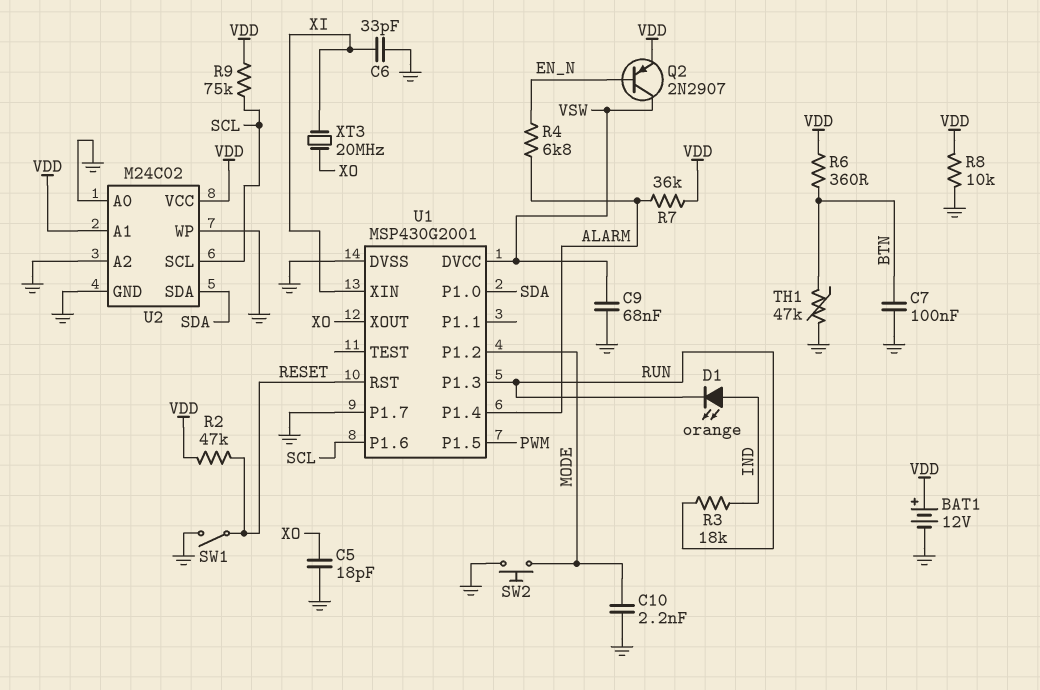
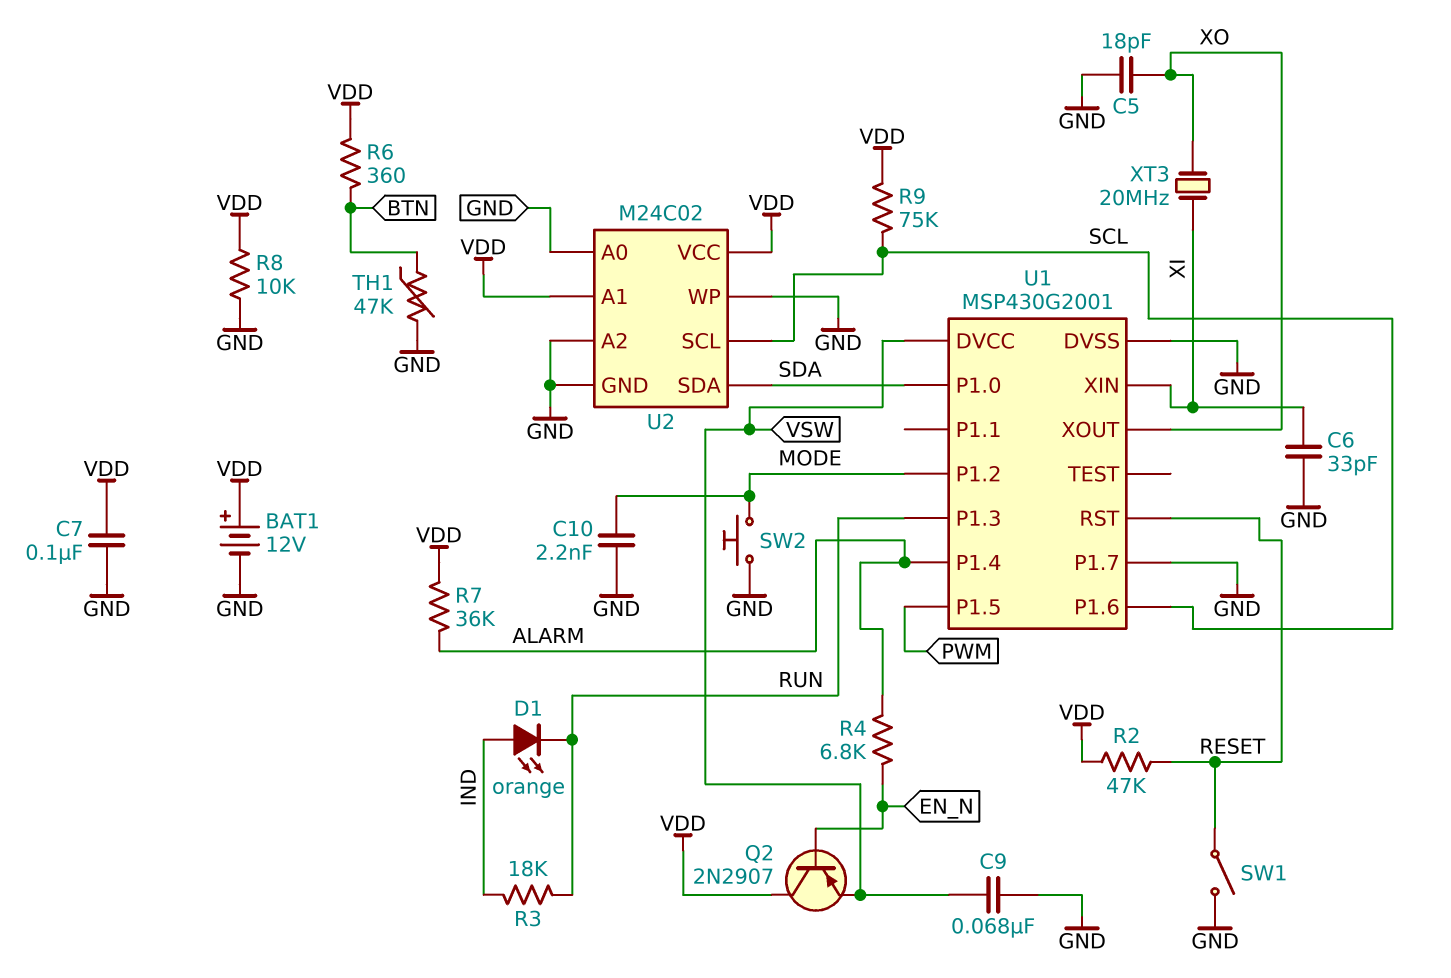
C7: 100nF (BTN, GND) -> 100nF (GND, VDD)
Q2: PNP 2N2907 (B EN_N, C VSW, E VDD) -> PNP 2N2907 (B EN_N, C VDD, E VSW)

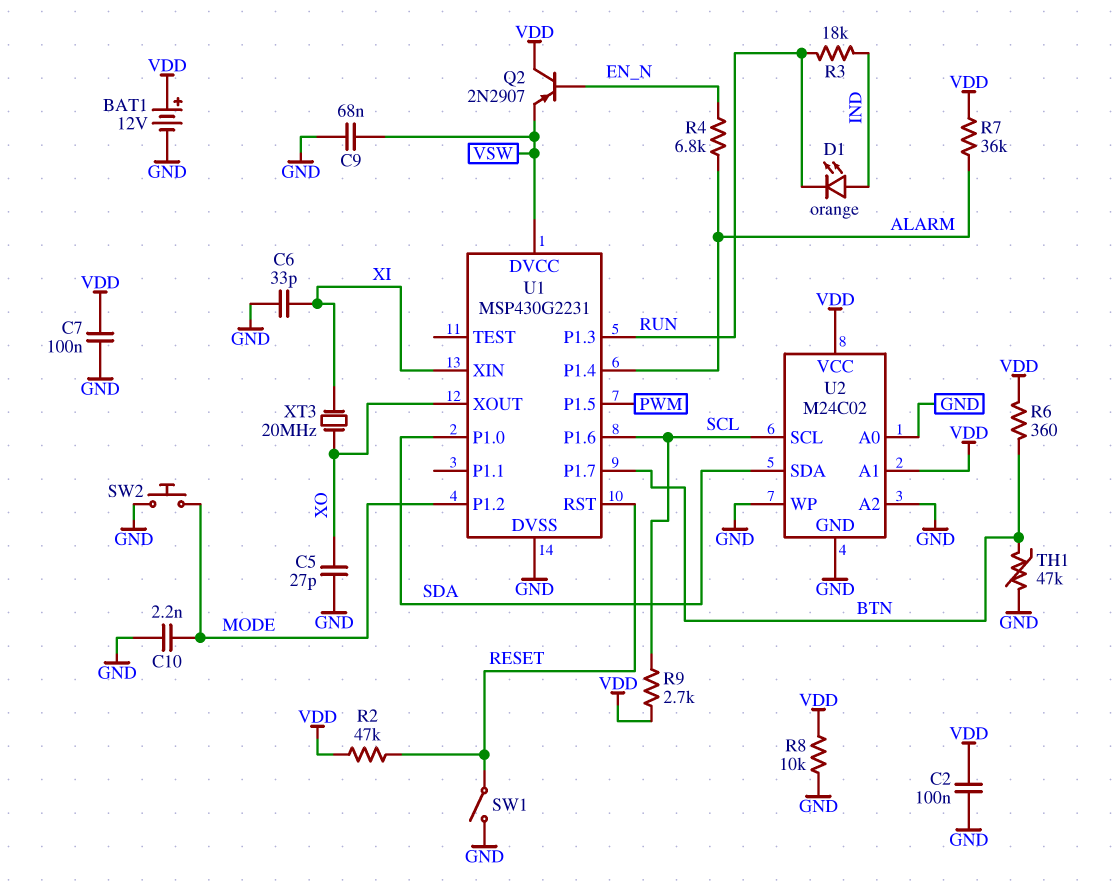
C2: none -> 100nF (GND, VDD)
C5: 18pF (GND, XO) -> 27pF (GND, XO)
R9: 75k (SCL, VDD) -> 2.7k (SCL, VDD)
U1: MSP430G2001 -> MSP430G2231
U1 pin P1.7: GND -> BTN

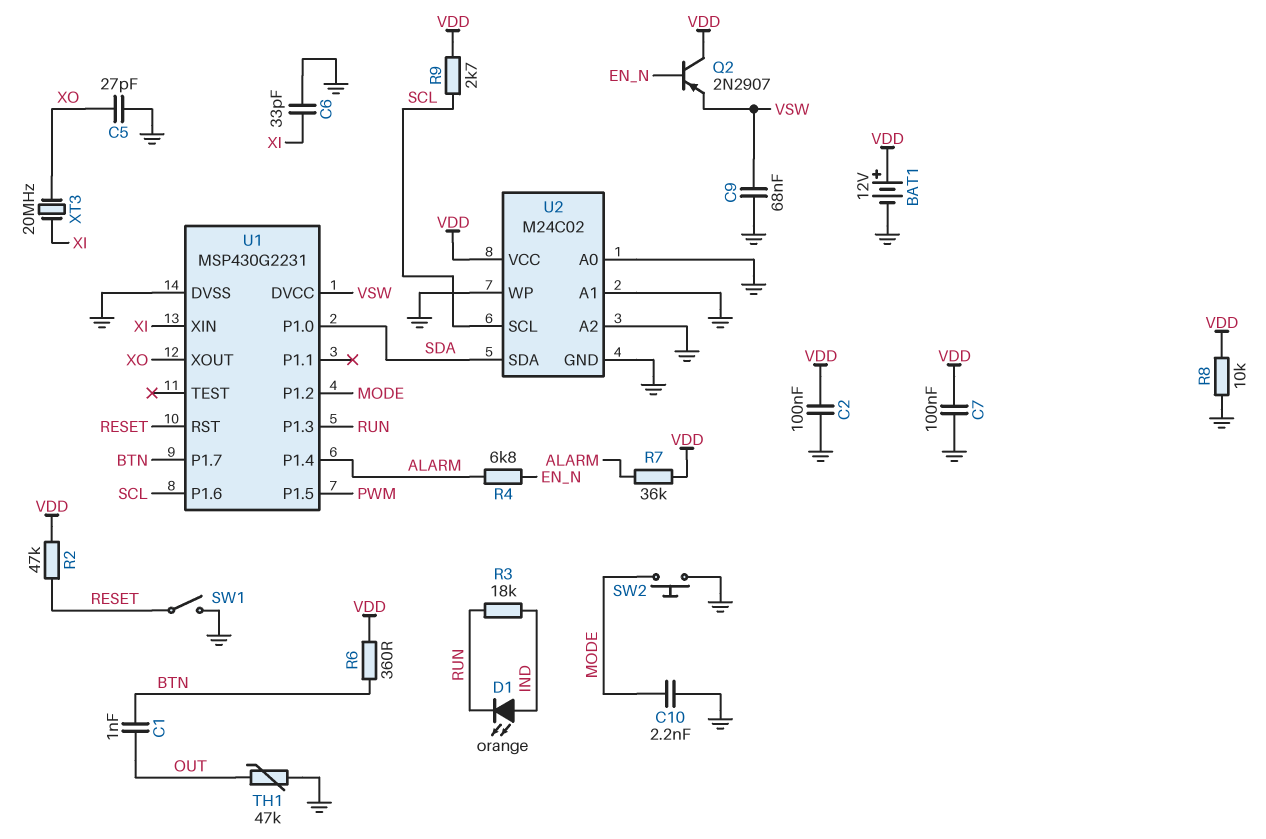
C1: none -> 1nF (BTN, OUT)
TH1: 47k (BTN, GND) -> 47k (GND, OUT)
U2 pin A1: VDD -> GND

